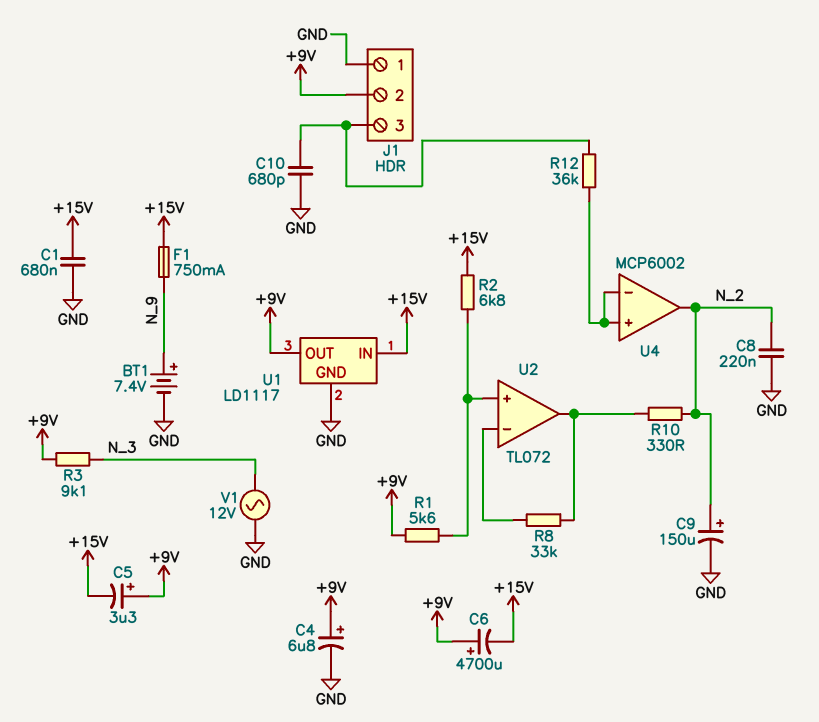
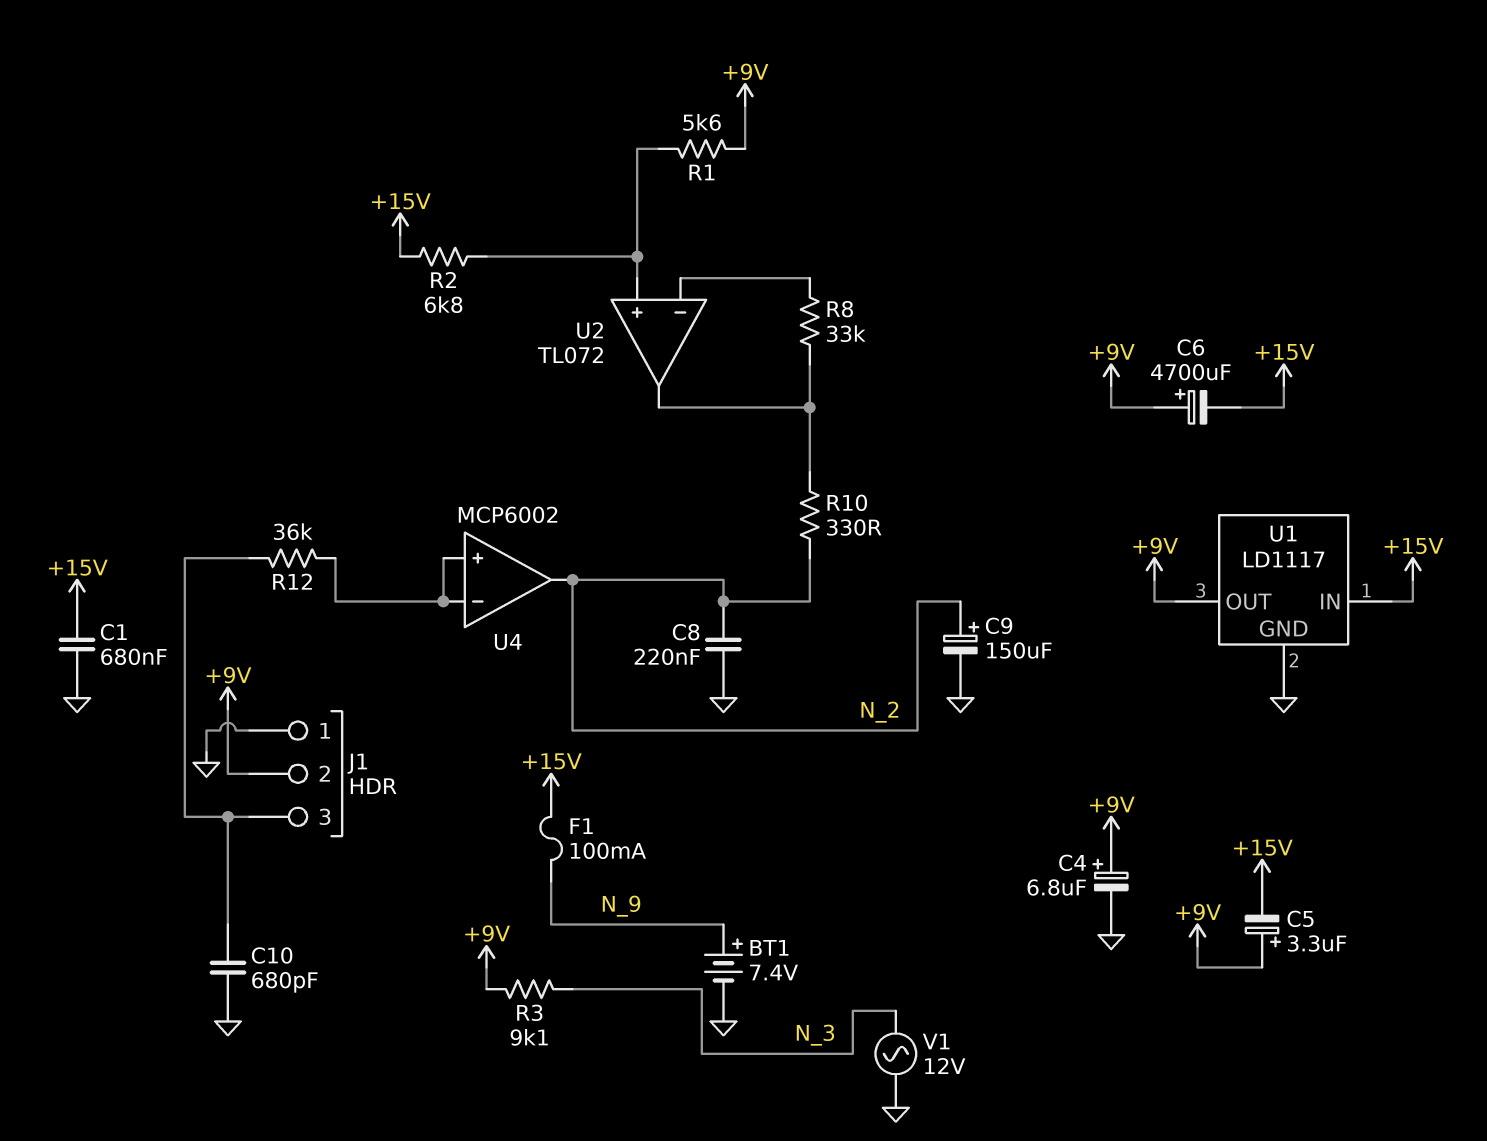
F1: 750mA (+15V, N_9) -> 100mA (+15V, N_9)

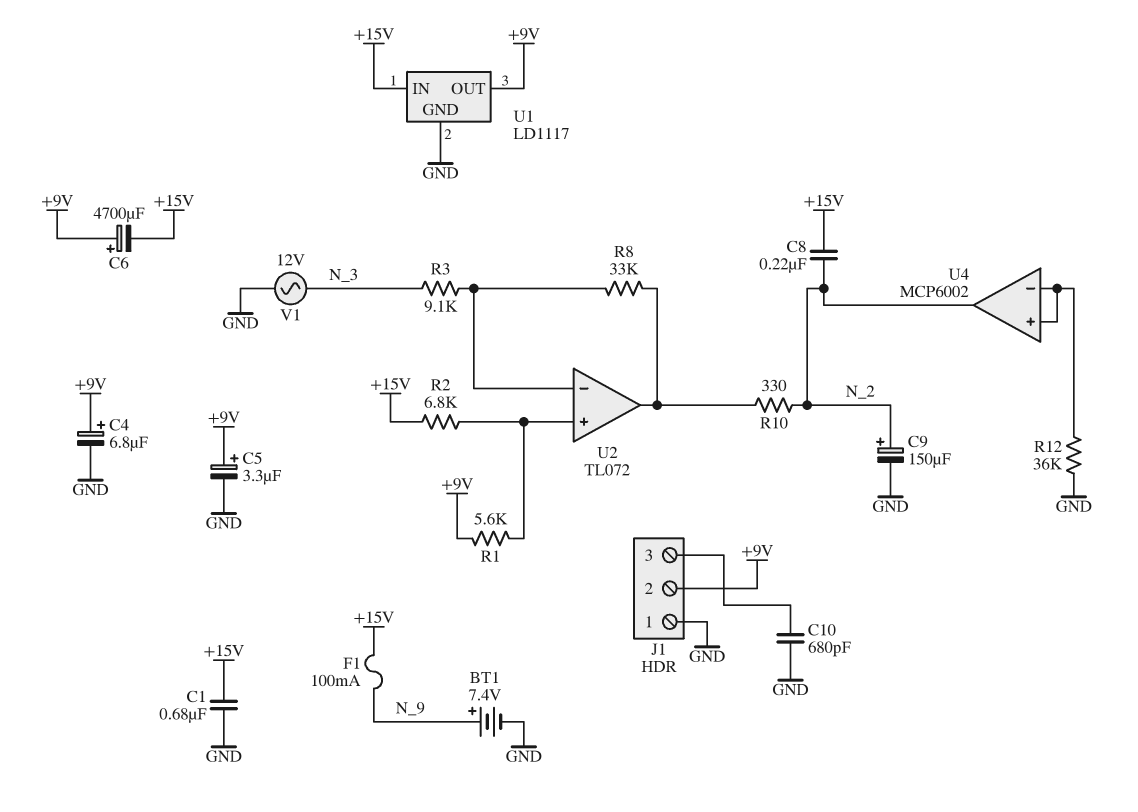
C5: 3.3uF (plus +9V, minus +15V) -> 3.3uF (plus +9V, minus GND)
C8: 220nF (GND, N_2) -> 220nF (+15V, N_2)
R3: 9.1k (+9V, N_3) -> 9.1k (N_3, U2/in-)
R12: 36k (J1/3, U4/in+) -> 36k (GND, U4/in+)

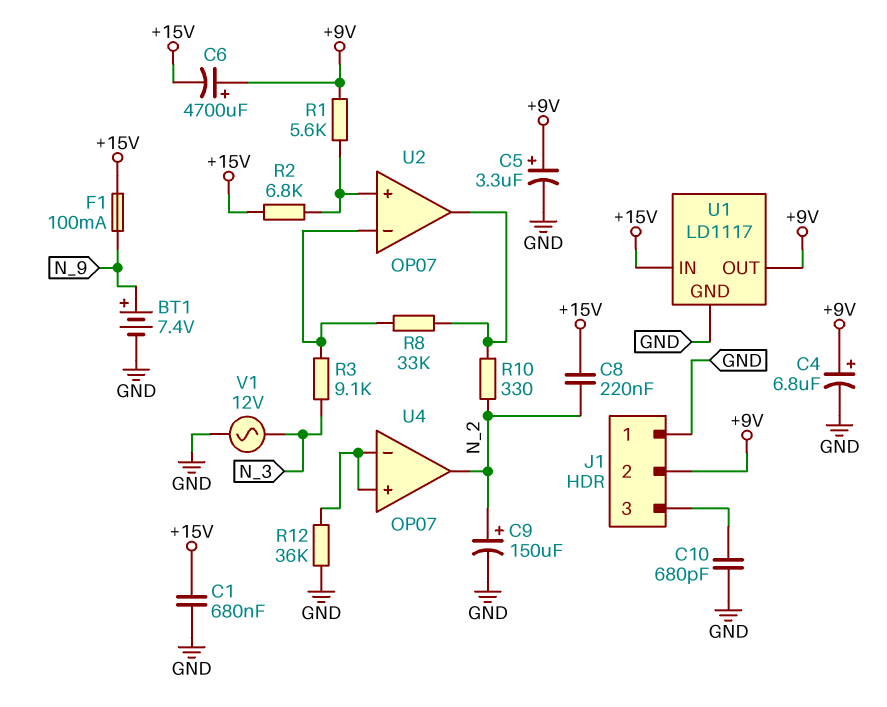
U2: TL072 -> OP07
U4: MCP6002 -> OP07

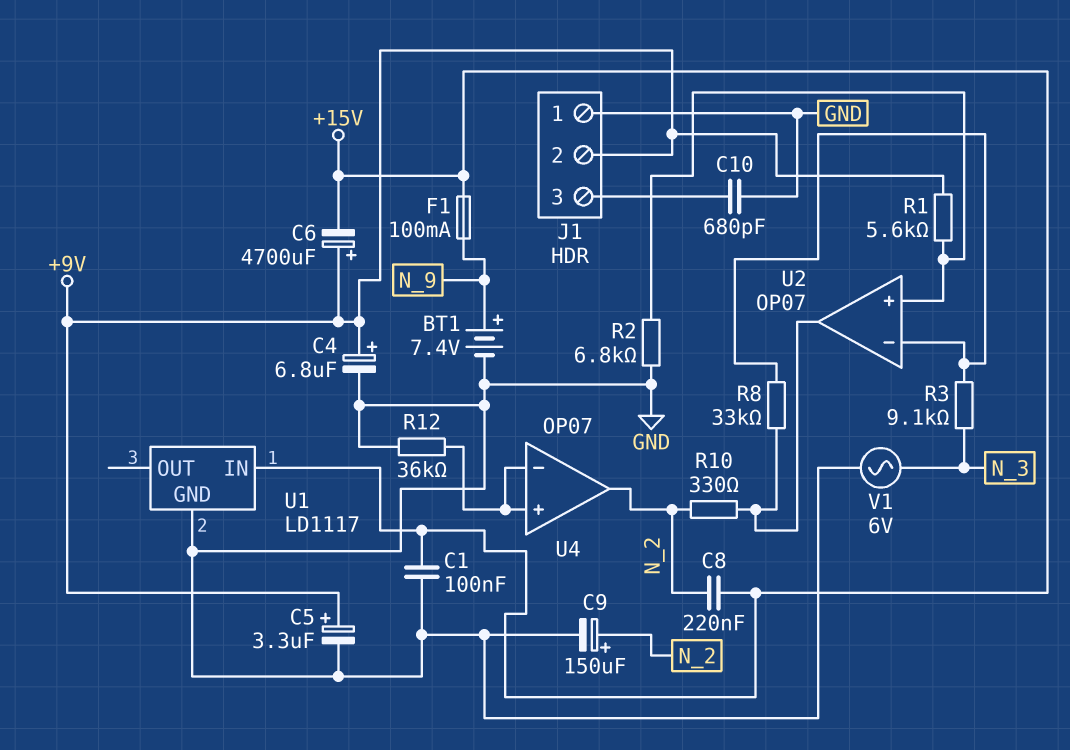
C1: 680nF (+15V, GND) -> 100nF (+15V, GND)
R2: 6.8k (+15V, U2/in+) -> 6.8k (GND, U2/in+)
U1 pin OUT: +9V -> none
V1: AC 12V (GND, N_3) -> AC 6V (GND, N_3)

